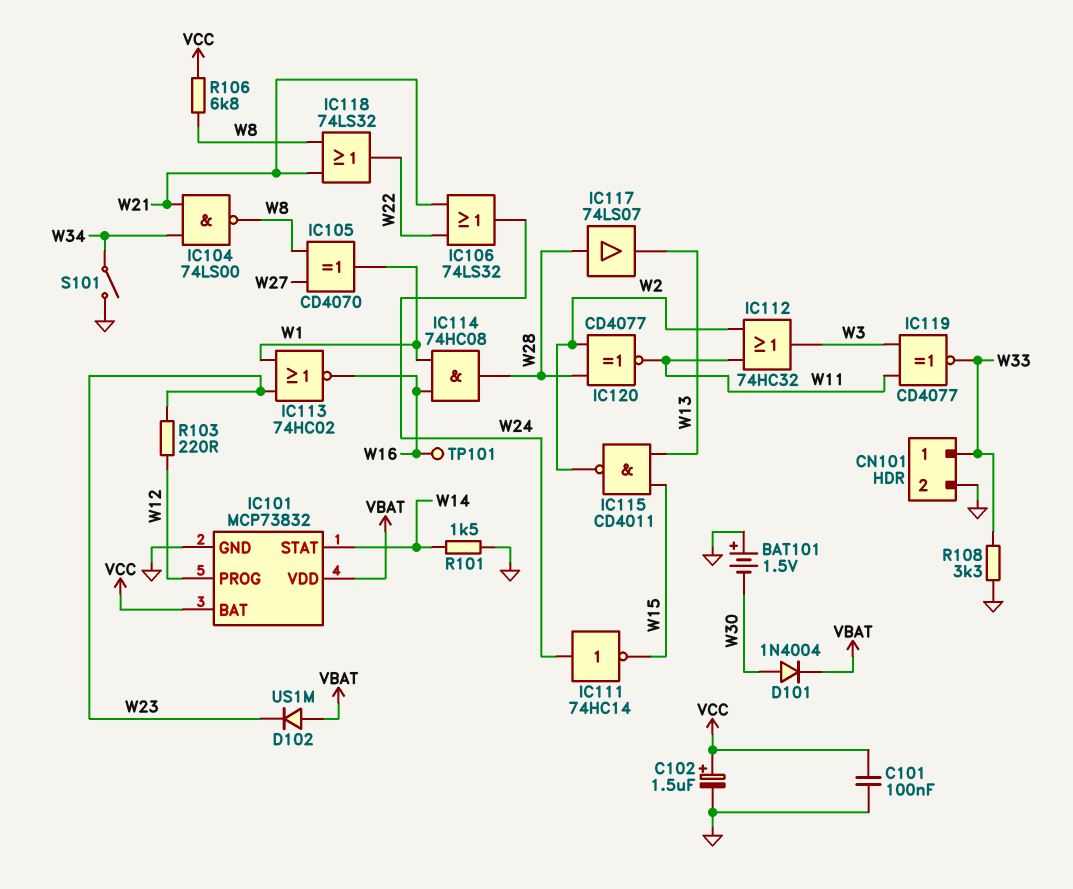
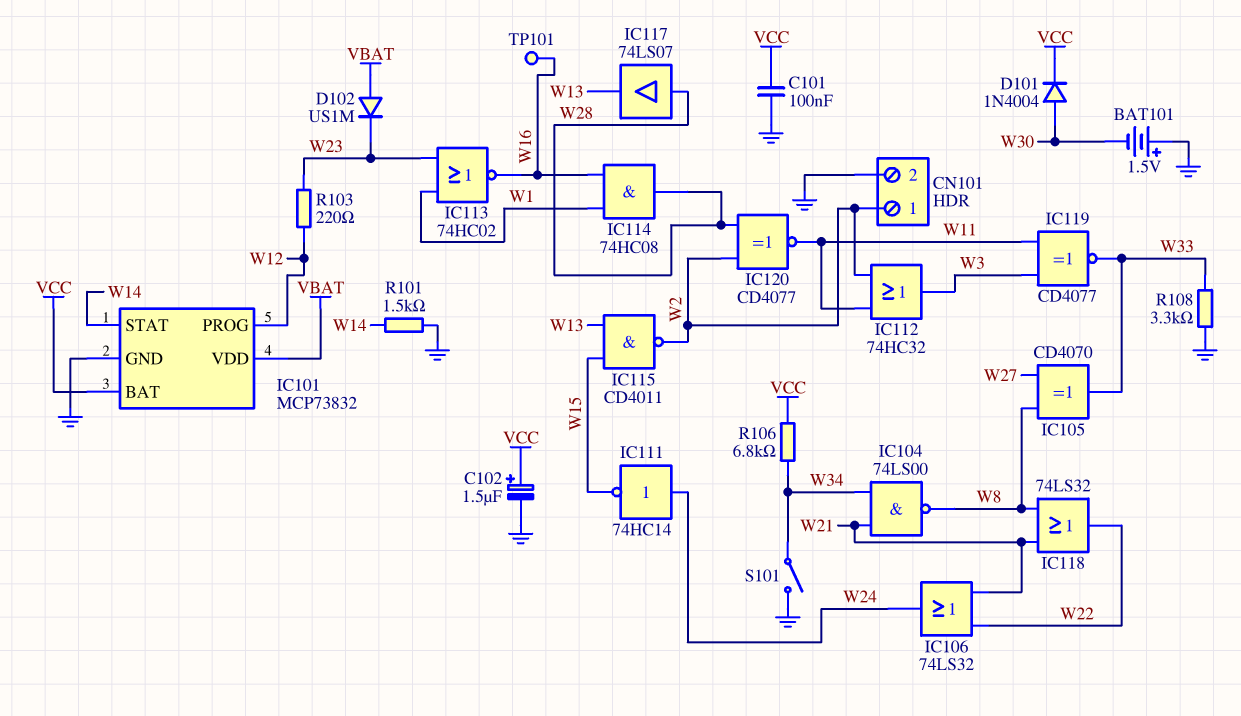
CN101 pin 1: W33 -> W2
D101: diode 1N4004 (A W30, K VBAT) -> diode 1N4004 (A W30, K VCC)
IC105: XOR CD4070 (in W8, in W27, out W1) -> XOR CD4070 (in W8, in W27, out W33)
R106: 6.8k (VCC, W8) -> 6.8k (VCC, W34)

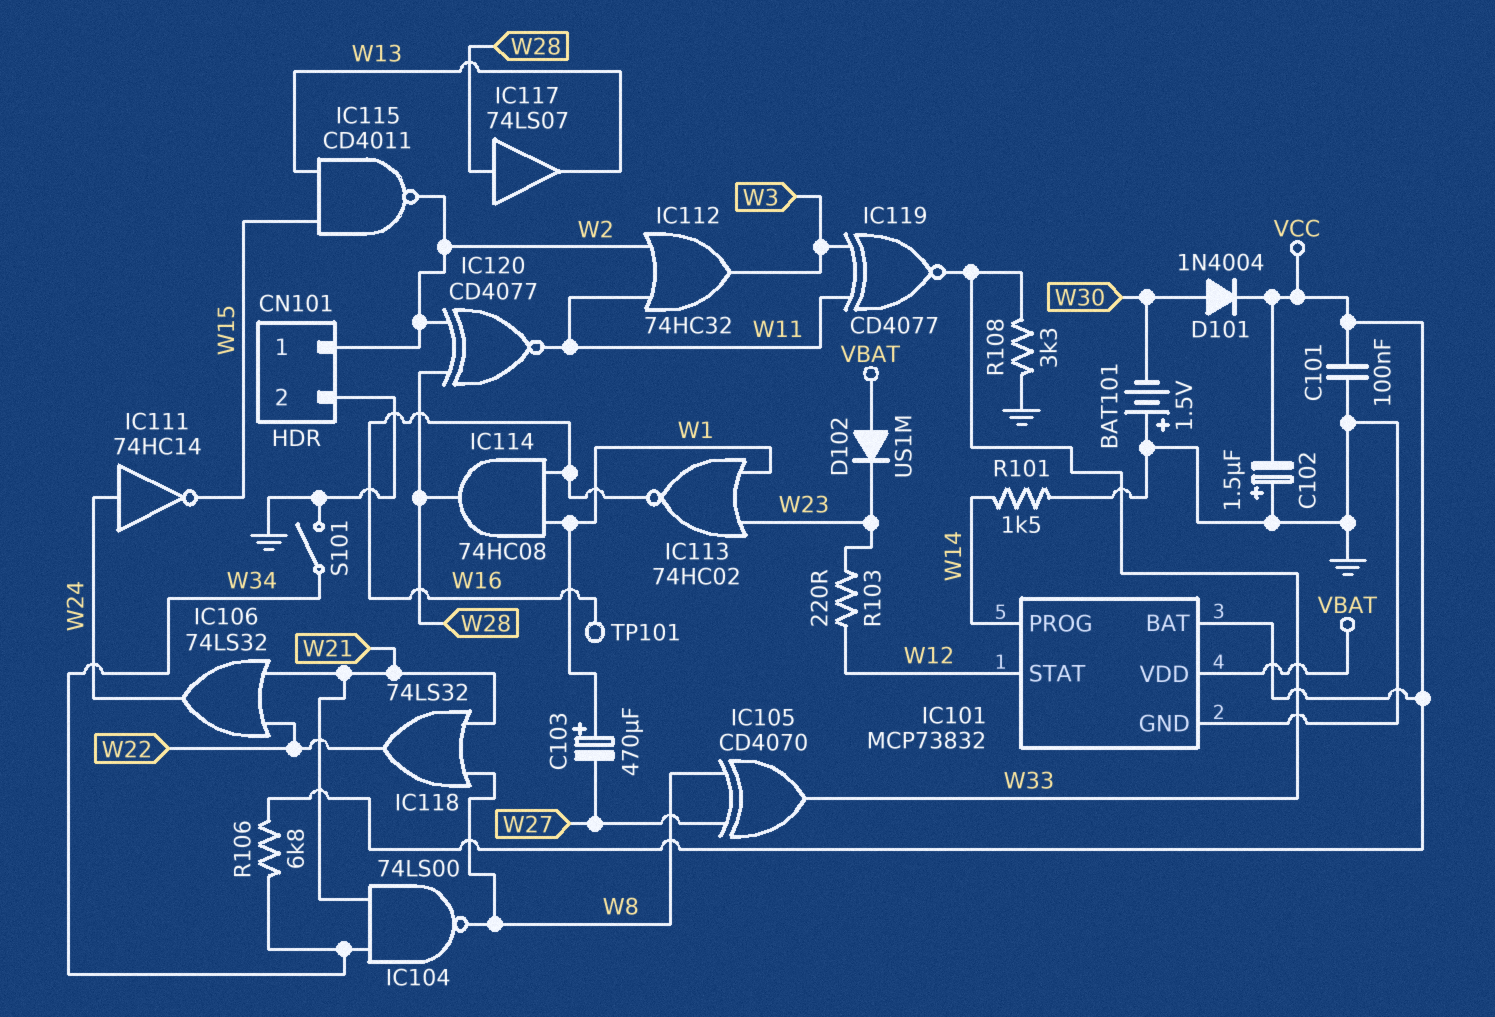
C102: 1.5uF (plus VCC, minus GND) -> 1.5uF (plus GND, minus VCC)
C103: none -> 470uF (plus W1, minus W27)
IC101 pin PROG: W12 -> W14
IC101 pin STAT: W14 -> W12

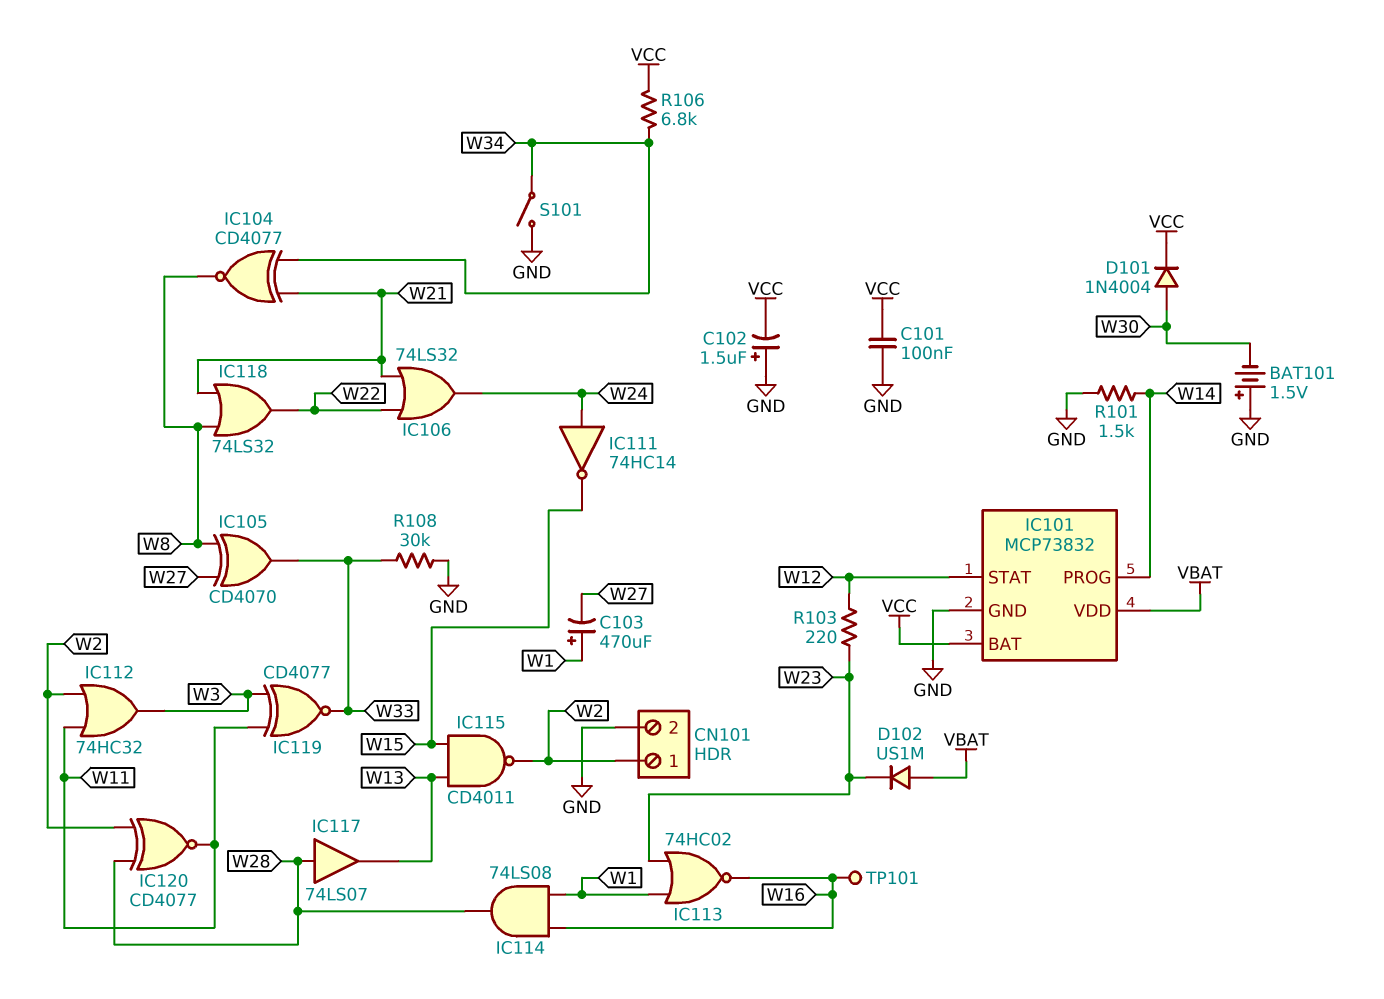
IC104: NAND 74LS00 (in W21, in W34, out W8) -> XNOR CD4077 (in W21, in W34, out W8)
IC114: AND 74HC08 (in W1, in W16, out W28) -> AND 74LS08 (in W1, in W16, out W28)
R108: 3.3k (GND, W33) -> 30k (GND, W33)

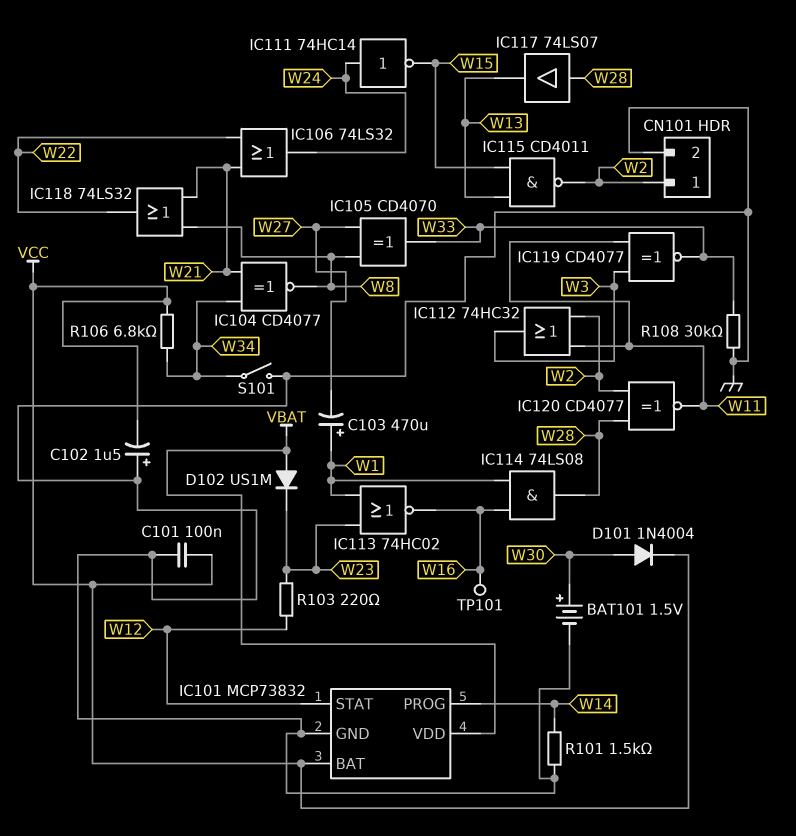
BAT101: 1.5V (plus GND, minus W30) -> 1.5V (plus W30, minus GND)

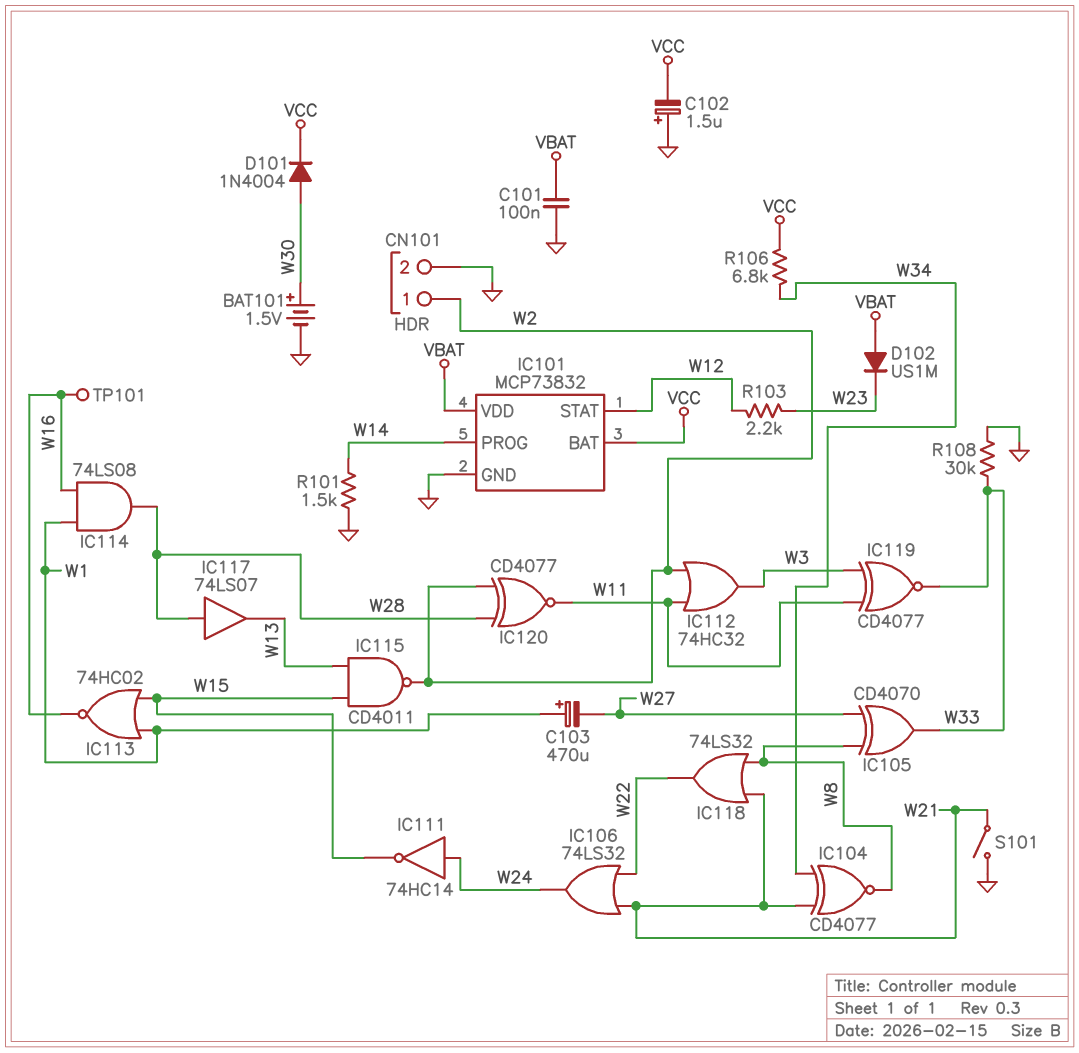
C101: 100nF (GND, VCC) -> 100nF (GND, VBAT)
IC113: NOR 74HC02 (in W1, in W23, out W16) -> NOR 74HC02 (in W1, in W15, out W16)
R103: 220 (W12, W23) -> 2.2k (W12, W23)
S101: switch (GND, W34) -> switch (GND, W21)

